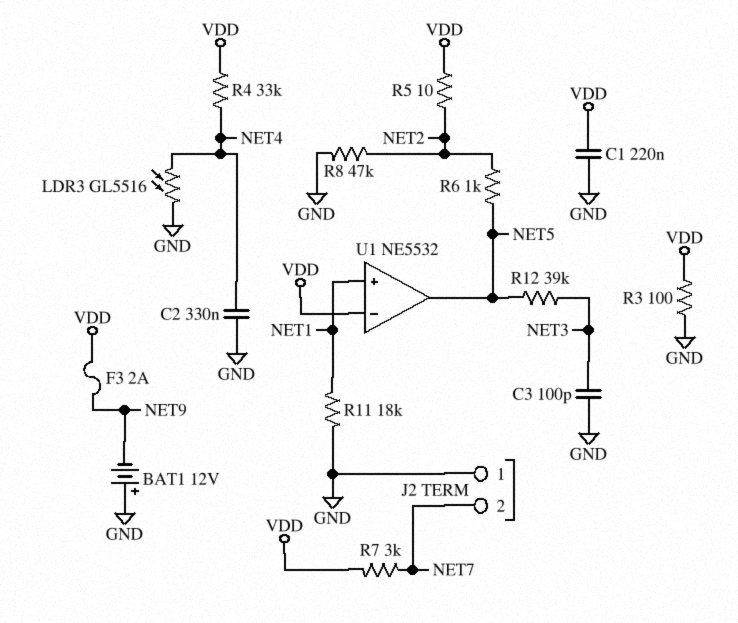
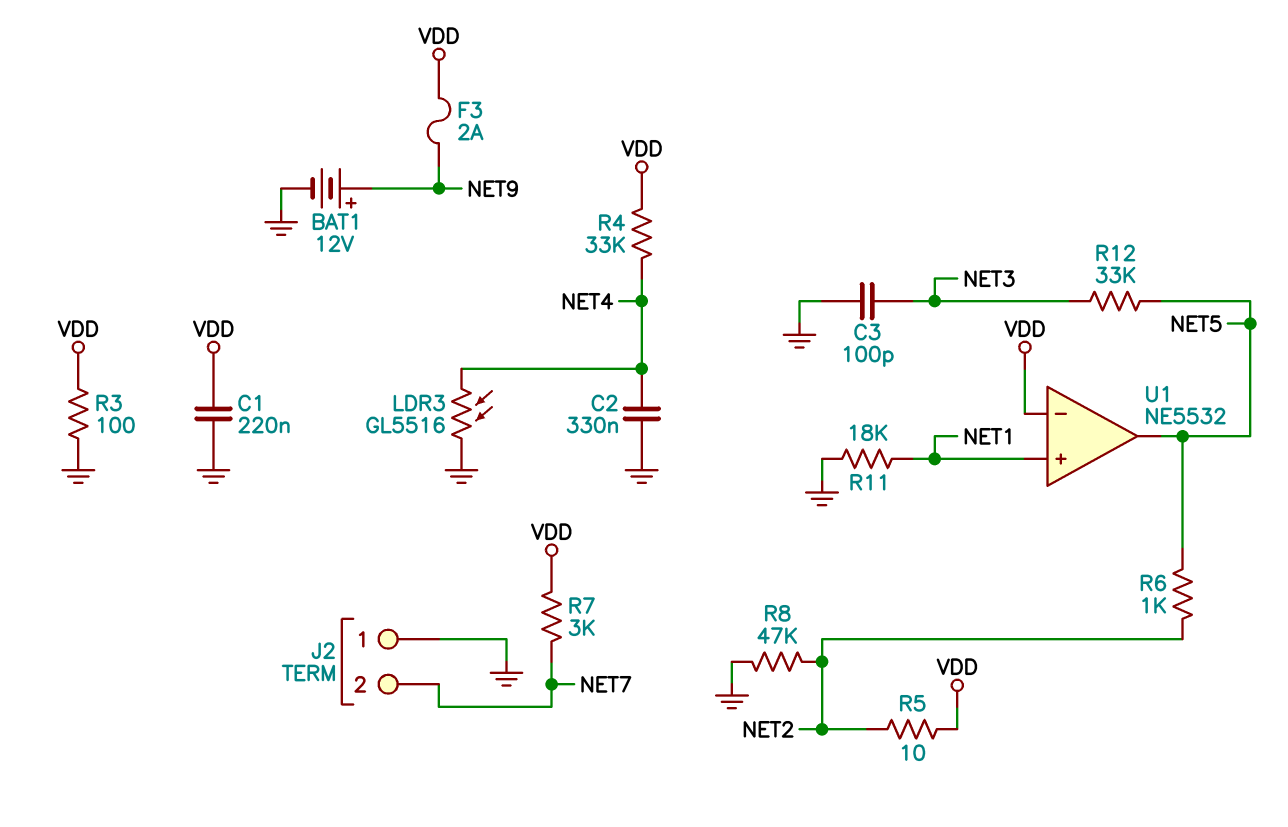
BAT1: 12V (plus GND, minus NET9) -> 12V (plus NET9, minus GND)
R12: 39k (NET3, NET5) -> 33k (NET3, NET5)

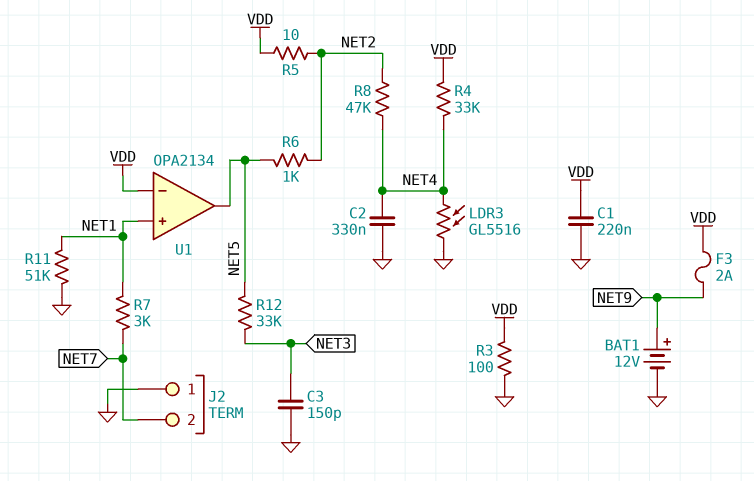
C3: 100pF (GND, NET3) -> 150pF (GND, NET3)
R7: 3k (NET7, VDD) -> 3k (NET1, NET7)
R8: 47k (GND, NET2) -> 47k (NET2, NET4)
R11: 18k (GND, NET1) -> 51k (GND, NET1)
U1: NE5532 -> OPA2134

